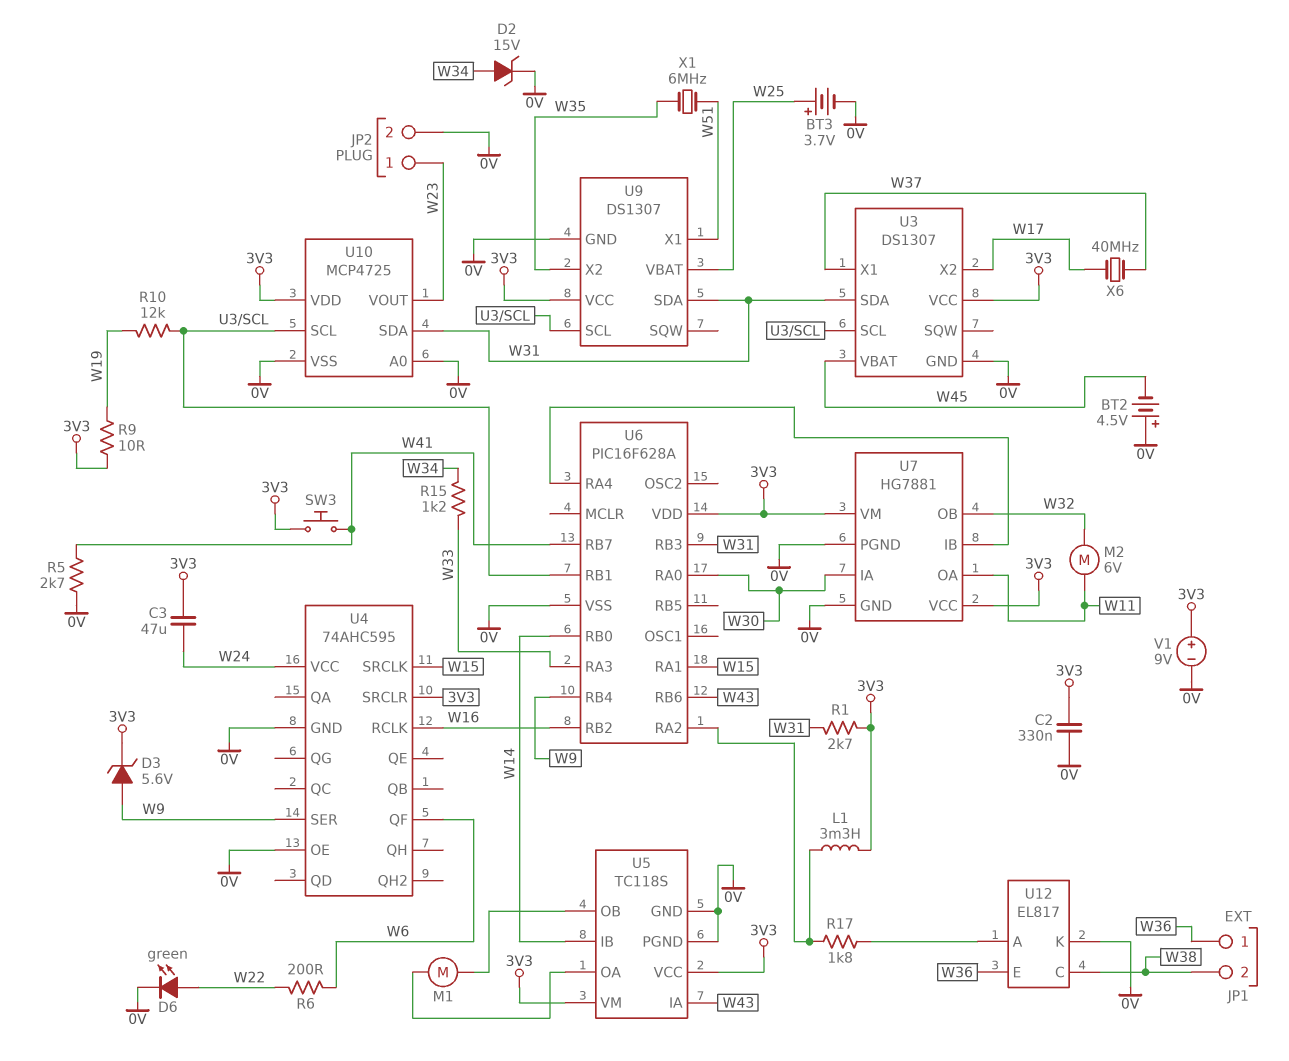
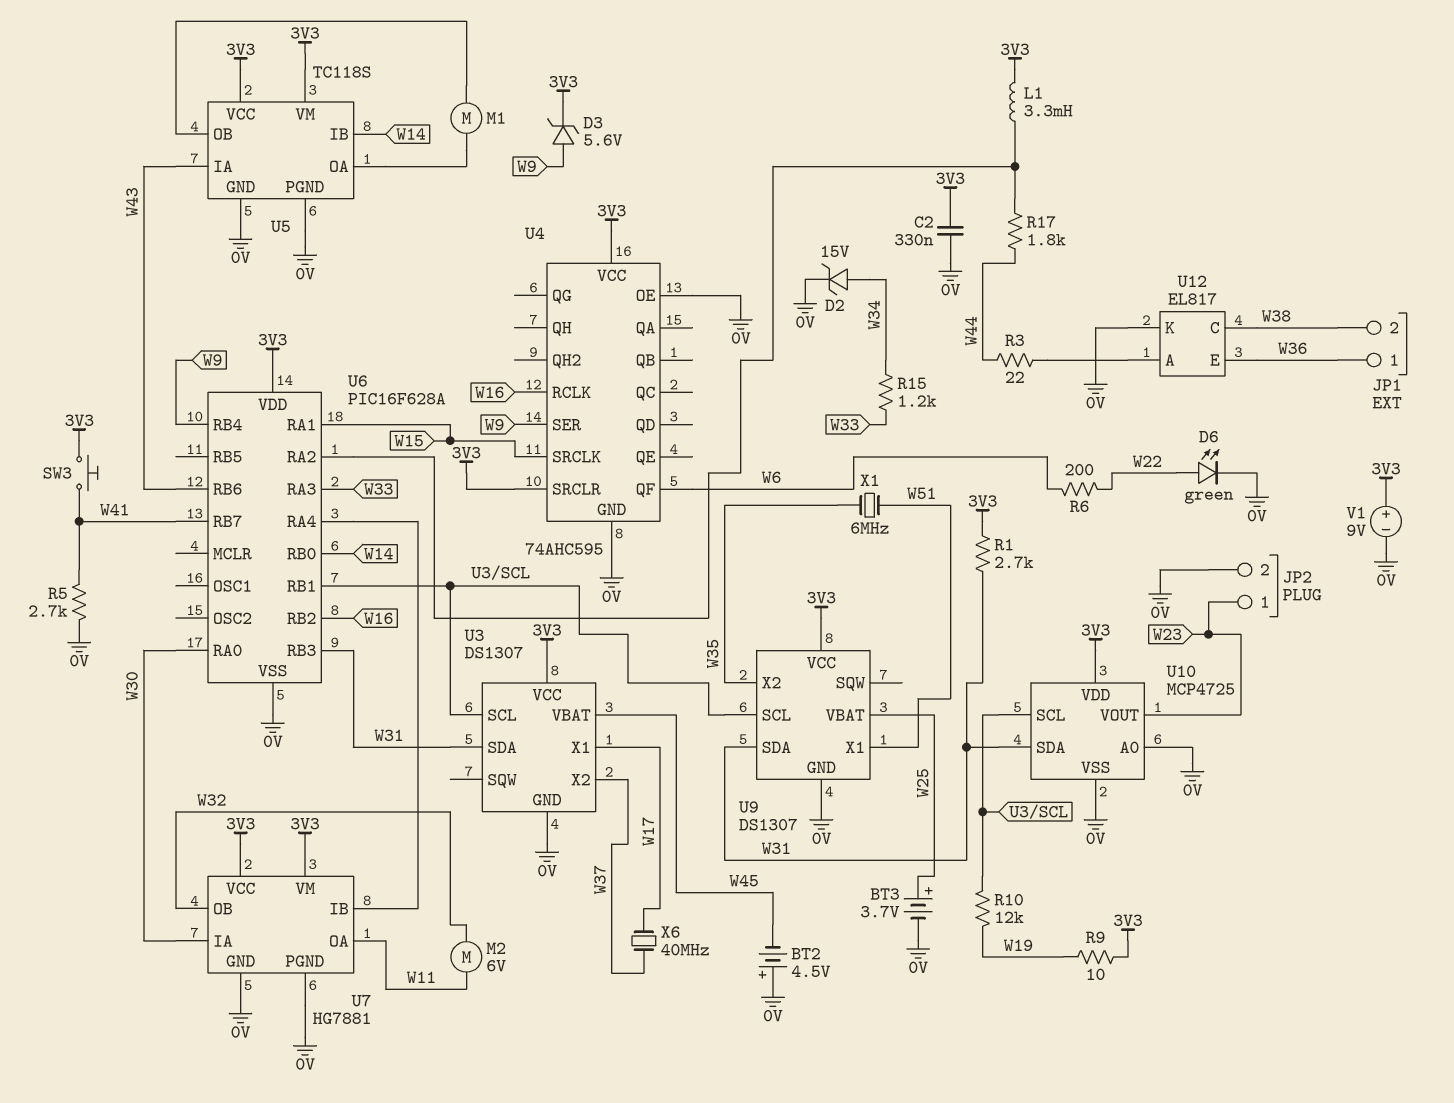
C3: 47uF (3V3, W24) -> none
R3: none -> 22 (U12/A, W44)
R17: 1.8k (U6/RA2, U12/A) -> 1.8k (U6/RA2, W44)
U3 pin X1: W37 -> W17
U3 pin X2: W17 -> W37
U4 pin VCC: W24 -> 3V3

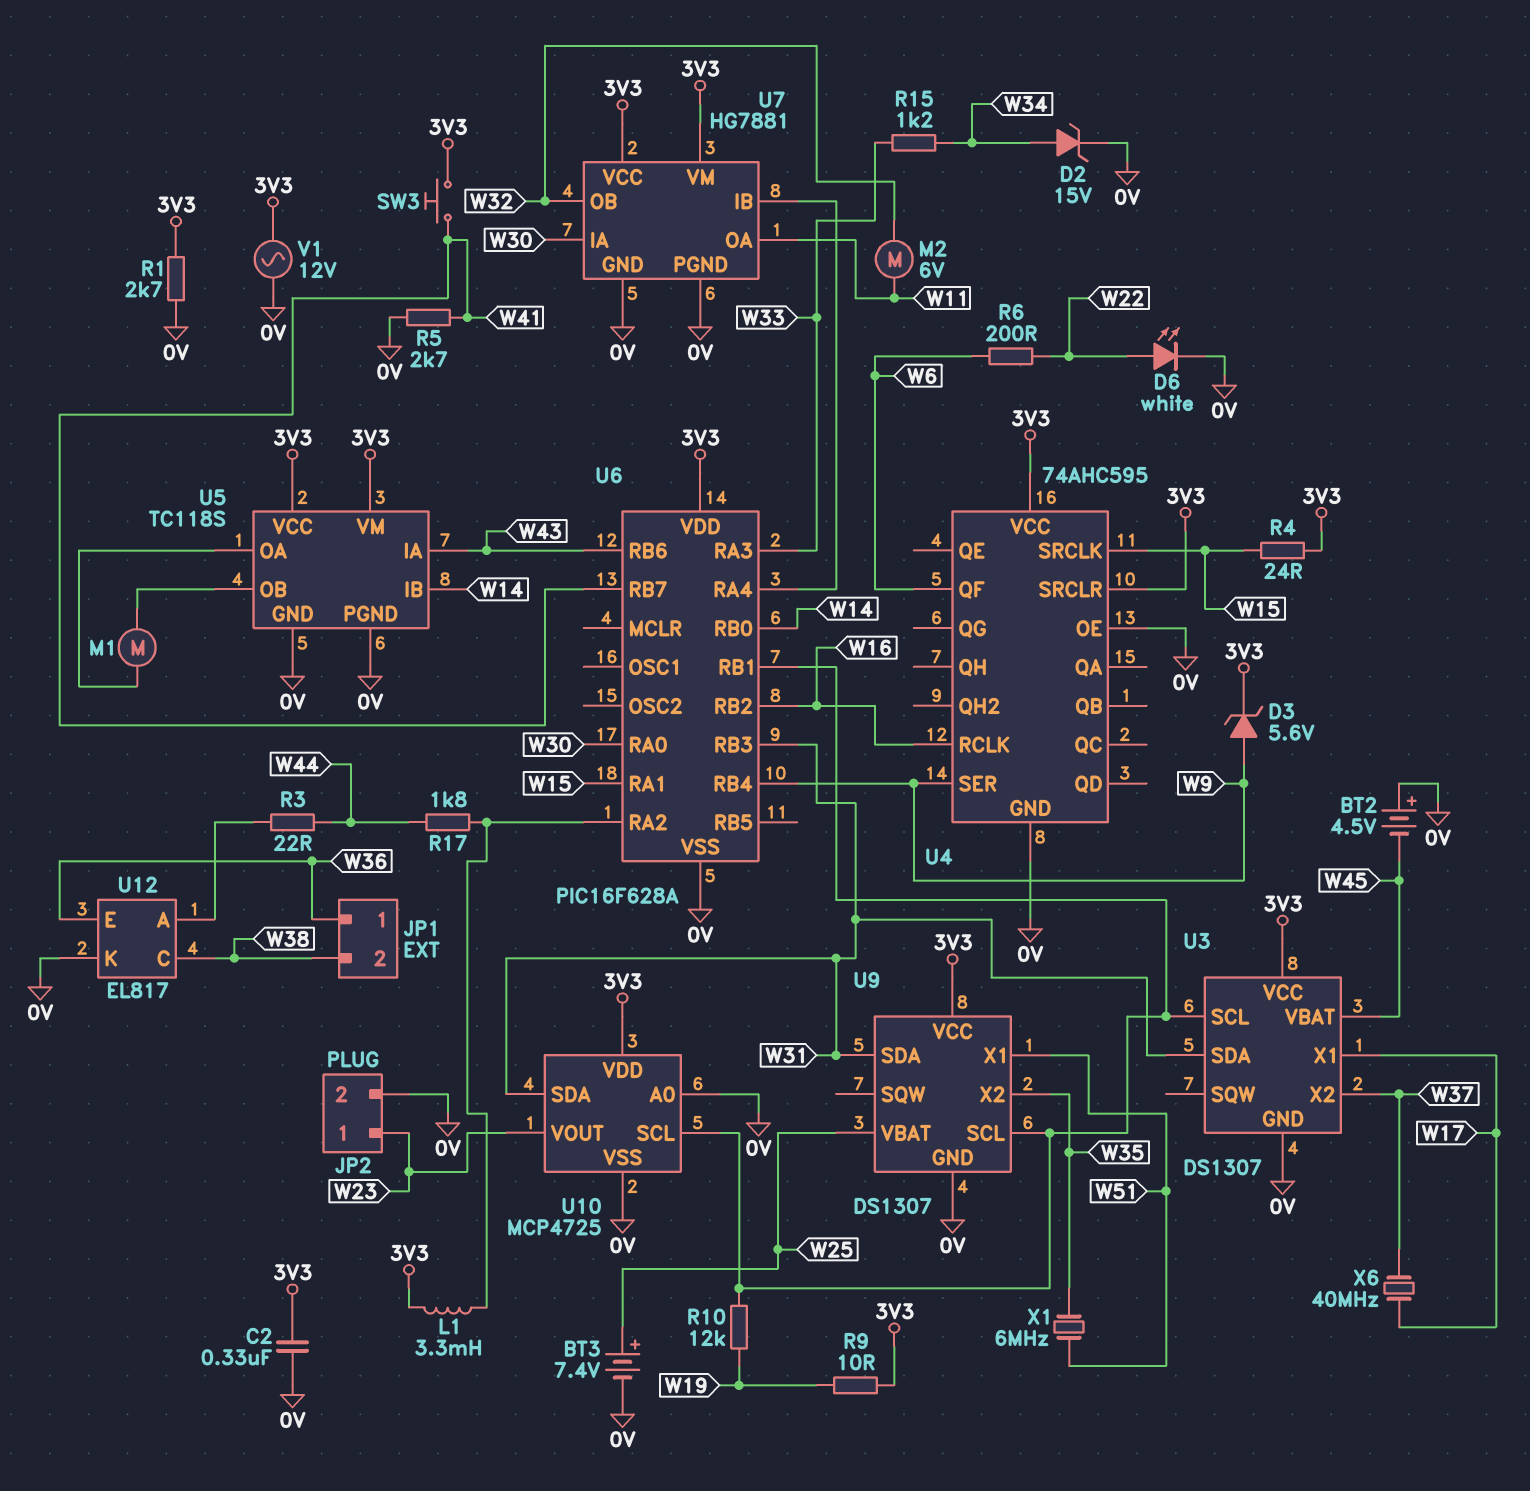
BT3: 3.7V (plus W25, minus 0V) -> 7.4V (plus W25, minus 0V)
D6: LED green (A W22, K 0V) -> LED white (A W22, K 0V)
R1: 2.7k (3V3, W31) -> 2.7k (0V, 3V3)
R4: none -> 24 (3V3, W15)
V1: 9V (plus 3V3, minus 0V) -> AC 12V (0V, 3V3)

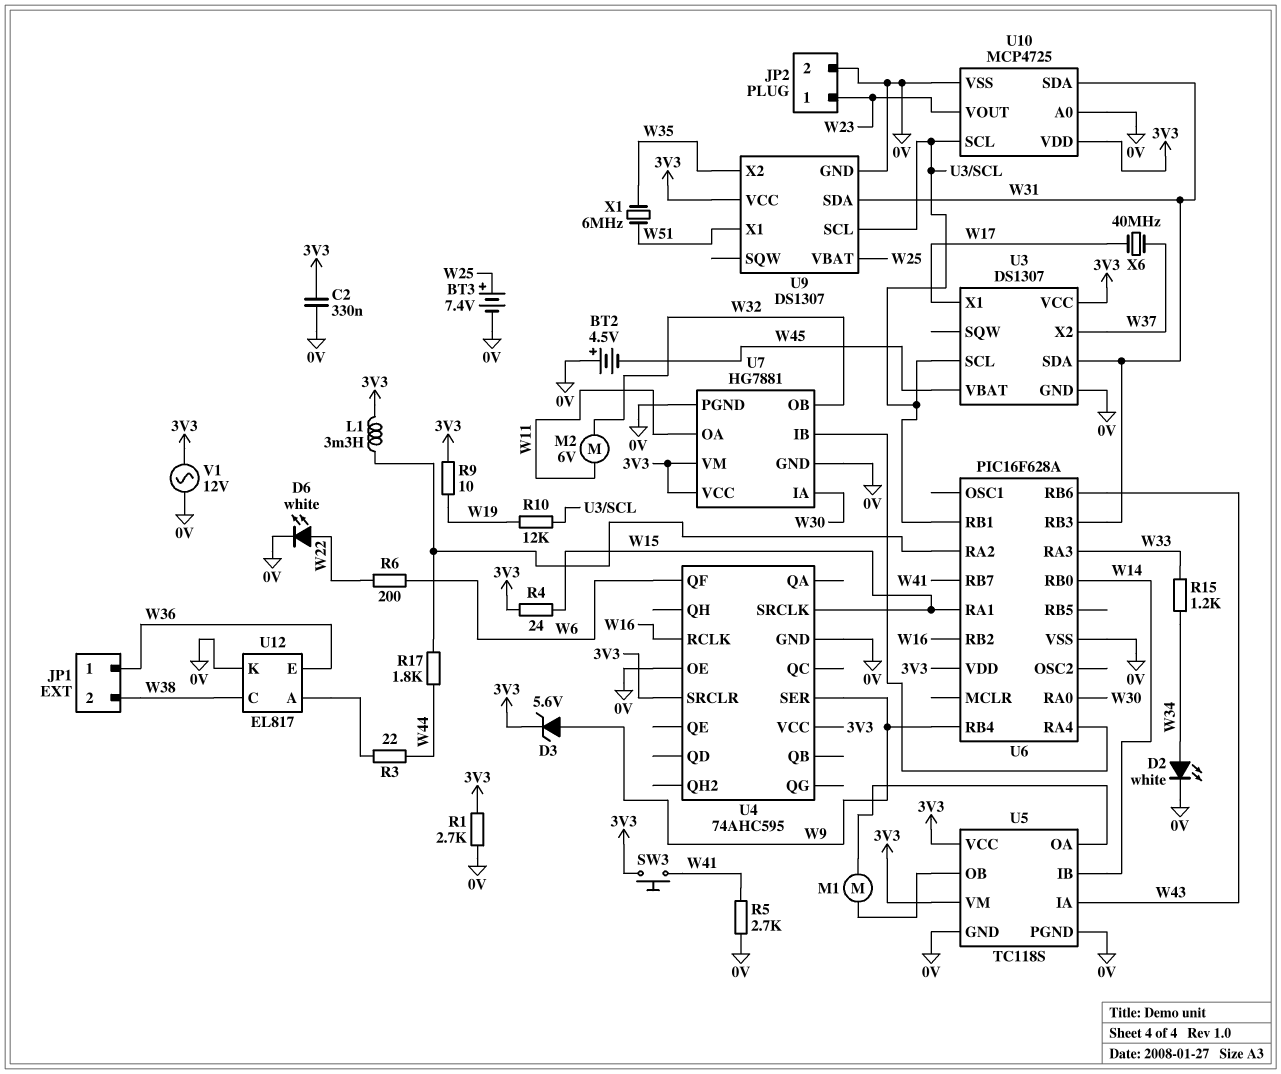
D2: zener 15V (A W34, K 0V) -> LED white (A W34, K 0V)

